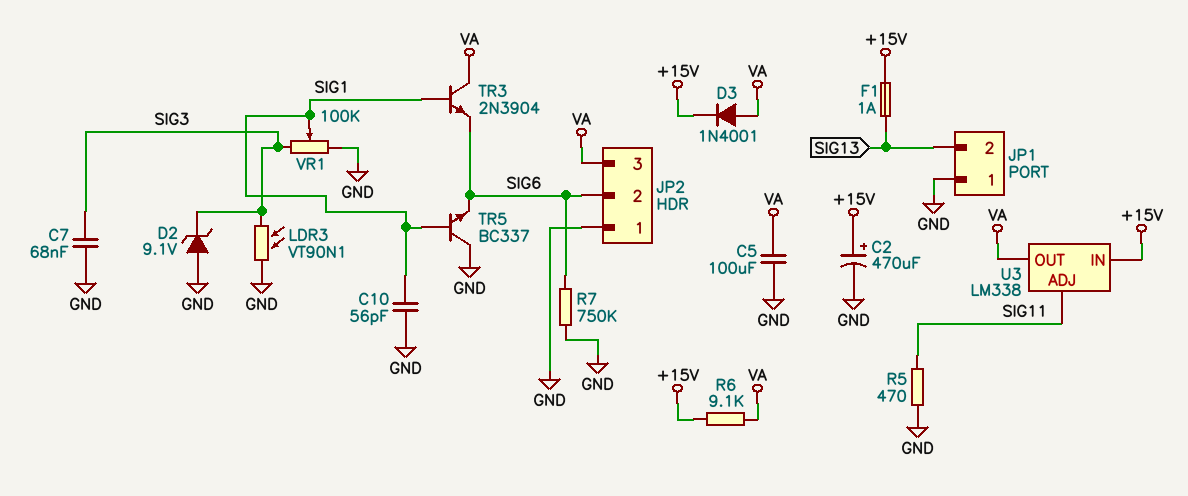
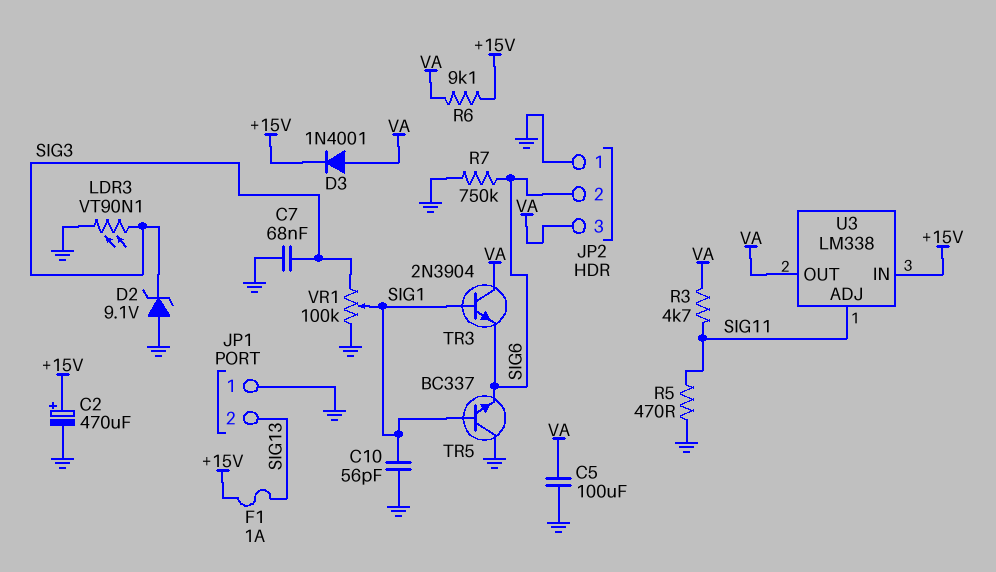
R3: none -> 4.7k (SIG11, VA)

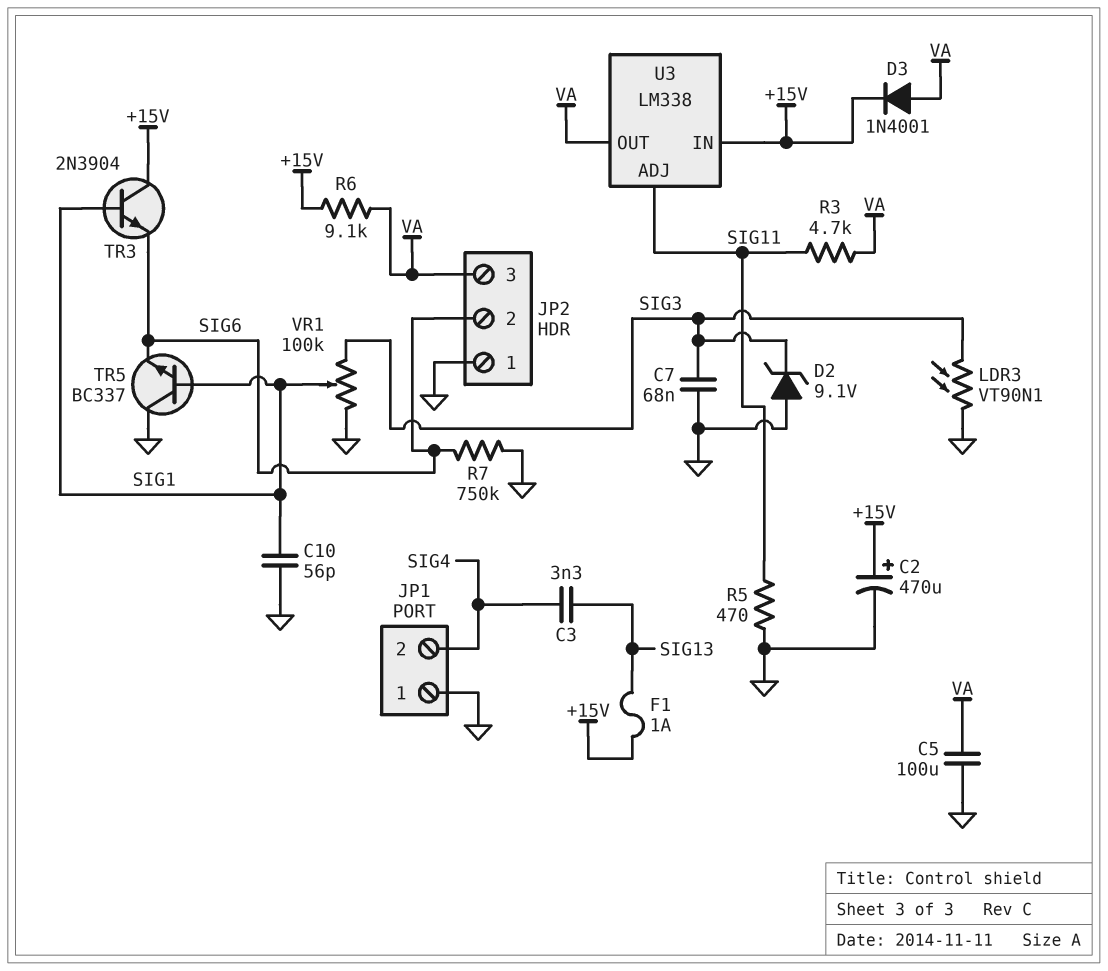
C3: none -> 3.3nF (SIG4, SIG13)
JP1 pin 2: SIG13 -> SIG4
TR3: NPN 2N3904 (B SIG1, C VA, E SIG6) -> NPN 2N3904 (B SIG1, C +15V, E SIG6)

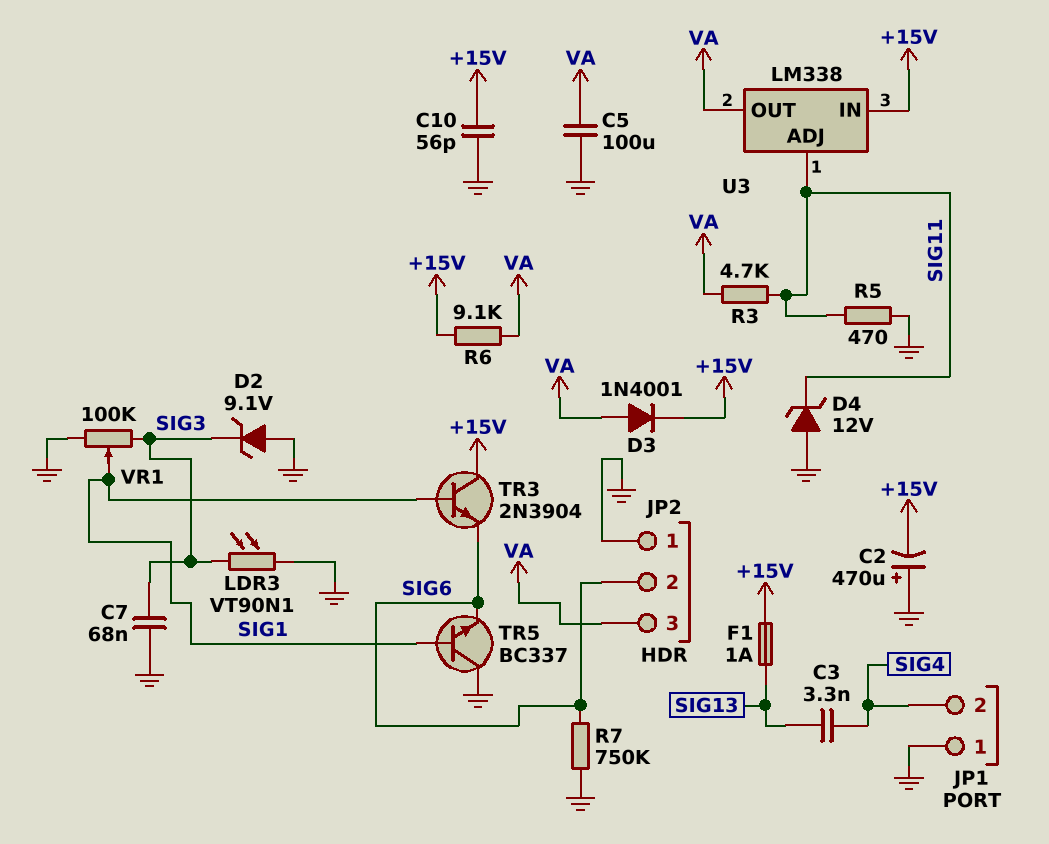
C2: 470uF (plus +15V, minus GND) -> 470uF (plus GND, minus +15V)
C10: 56pF (GND, SIG1) -> 56pF (+15V, GND)
D4: none -> zener 12V (A GND, K SIG11)

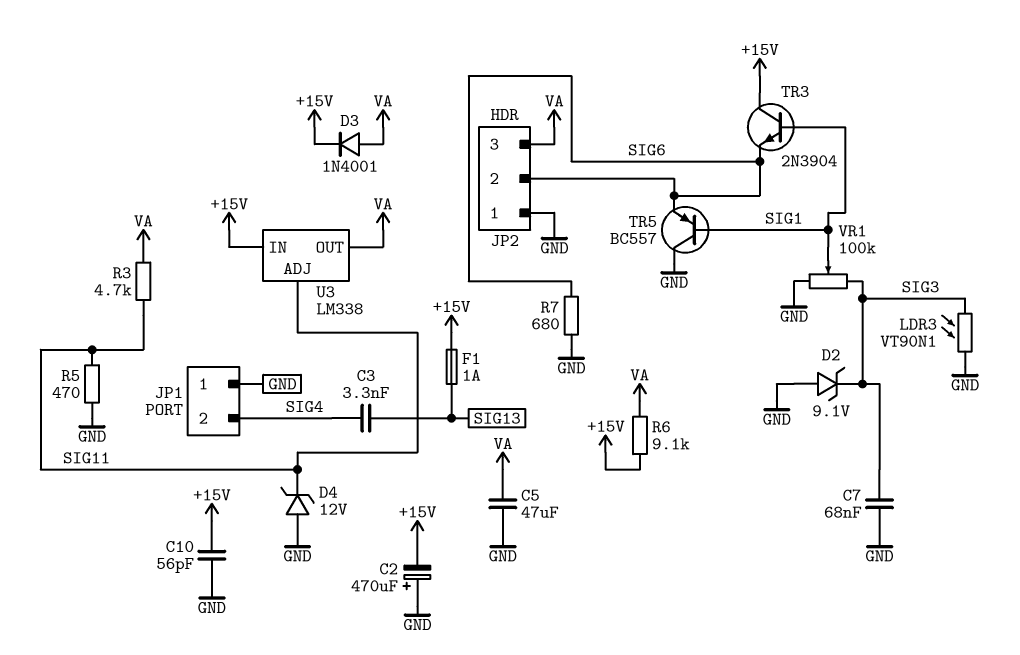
C5: 100uF (GND, VA) -> 47uF (GND, VA)
R7: 750k (GND, SIG6) -> 680 (GND, SIG6)
TR5: NPN BC337 (B SIG1, C GND, E SIG6) -> PNP BC557 (B SIG1, C GND, E SIG6)

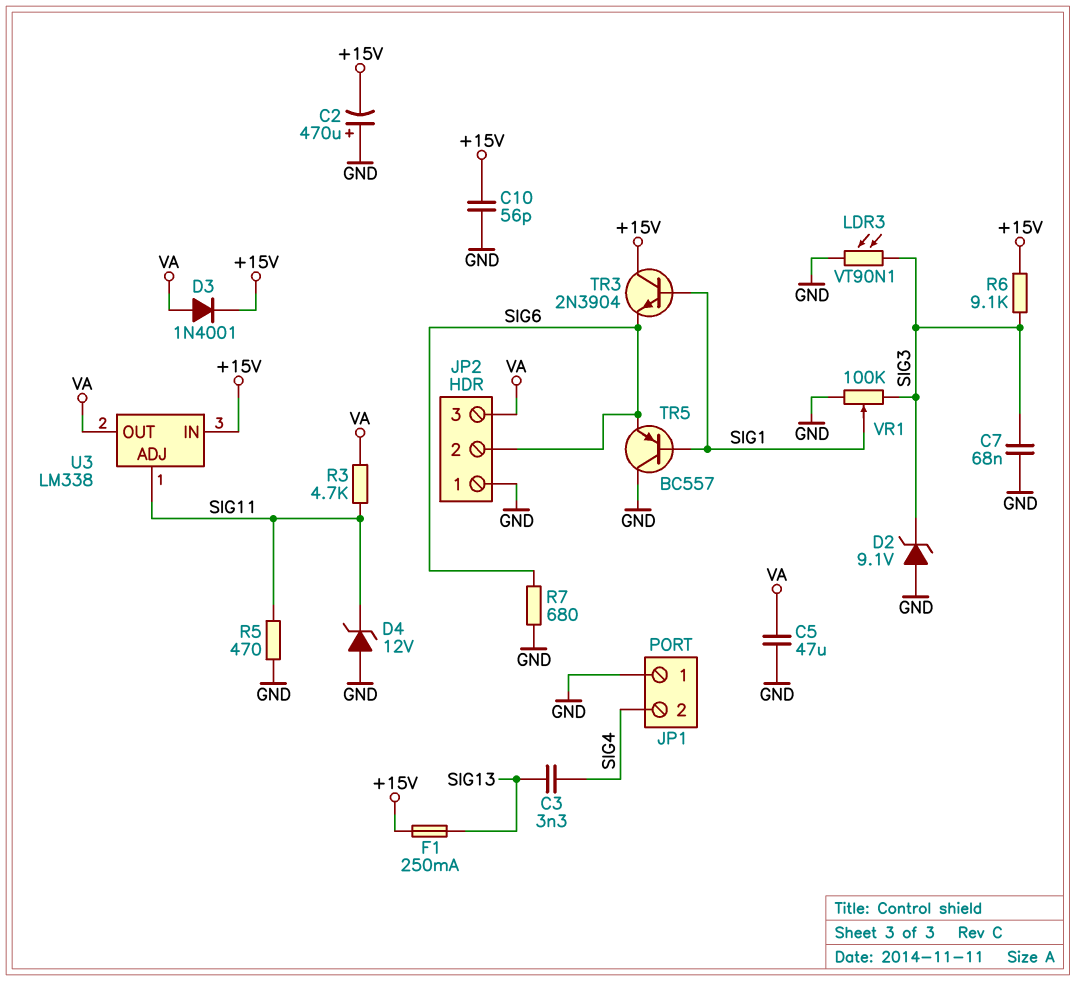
F1: 1A (+15V, SIG13) -> 250mA (+15V, SIG13)
R6: 9.1k (+15V, VA) -> 9.1k (+15V, SIG3)

